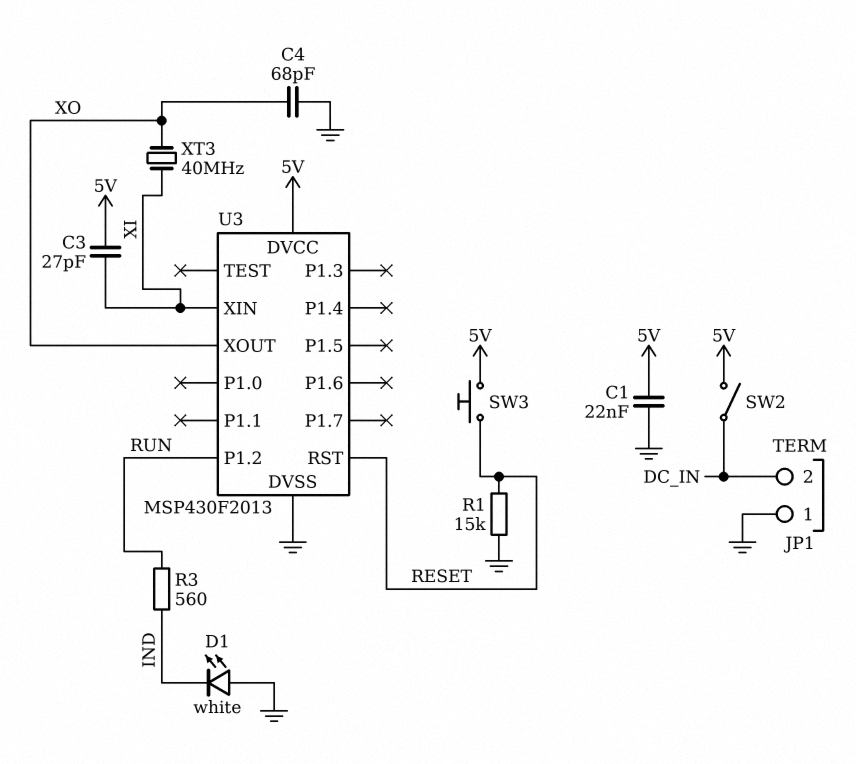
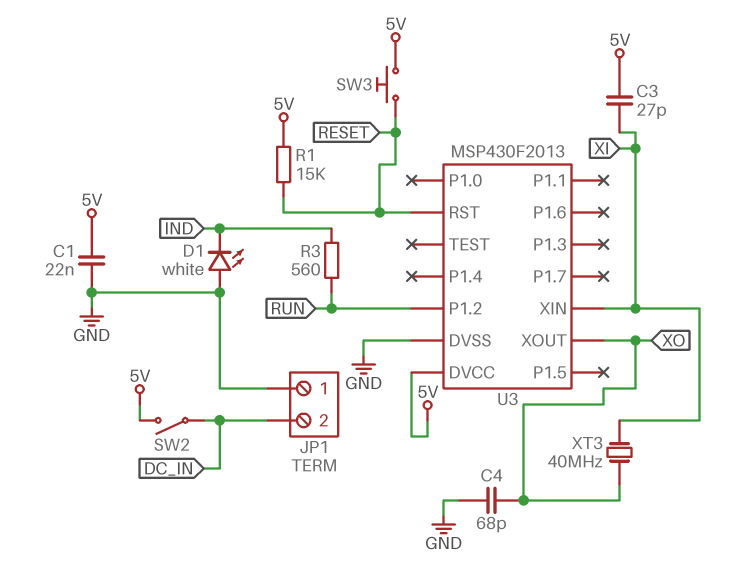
R1: 15k (GND, RESET) -> 15k (5V, RESET)

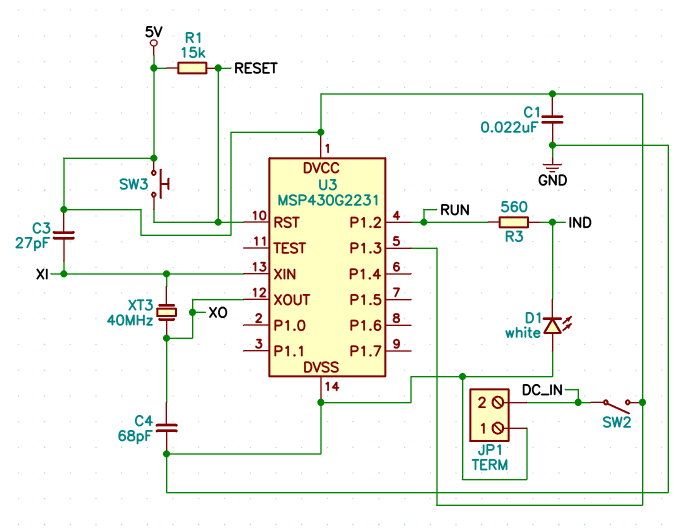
U3: MSP430F2013 -> MSP430G2231
U3 pin P1.3: none -> 5V

